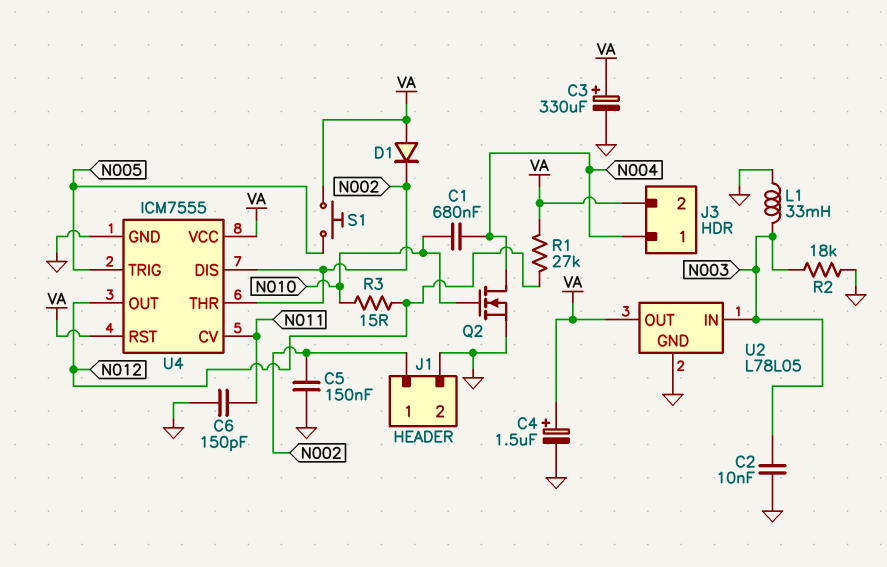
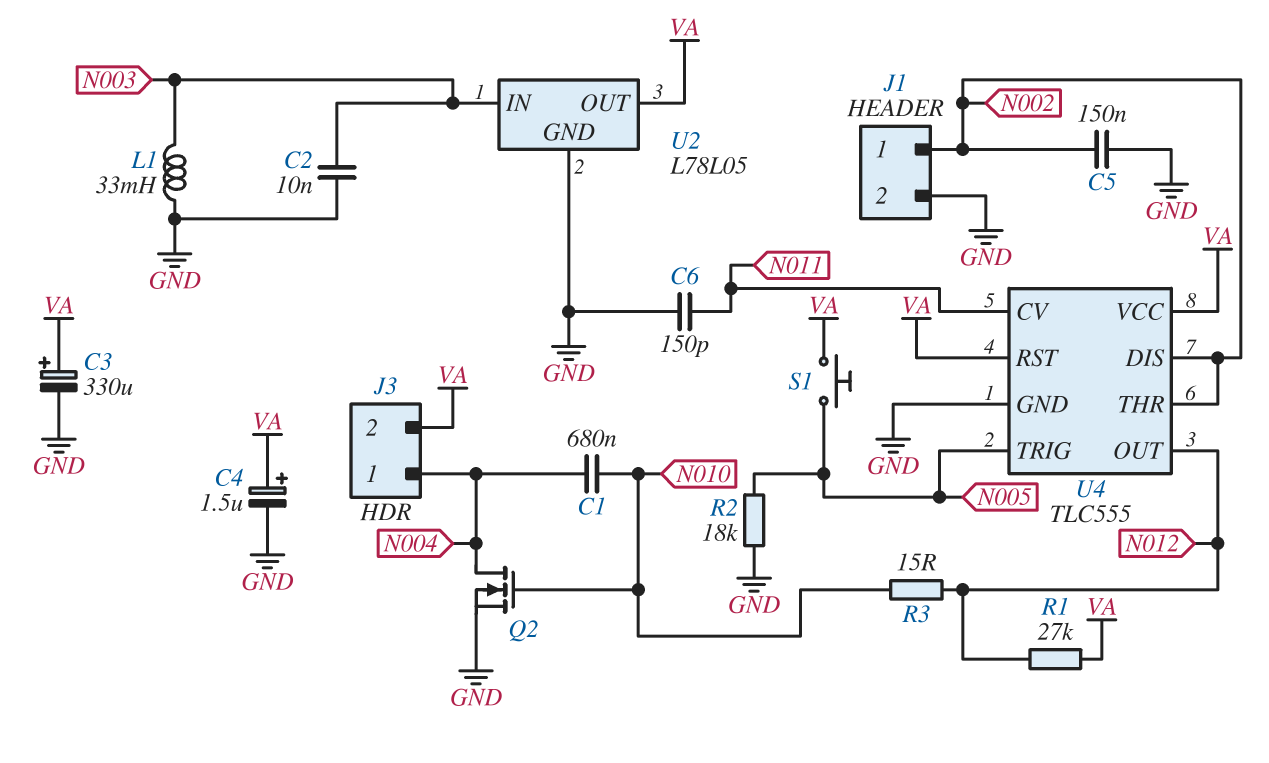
D1: diode (A VA, K N002) -> none
R2: 18k (GND, N003) -> 18k (GND, N005)
U4: ICM7555 -> TLC555

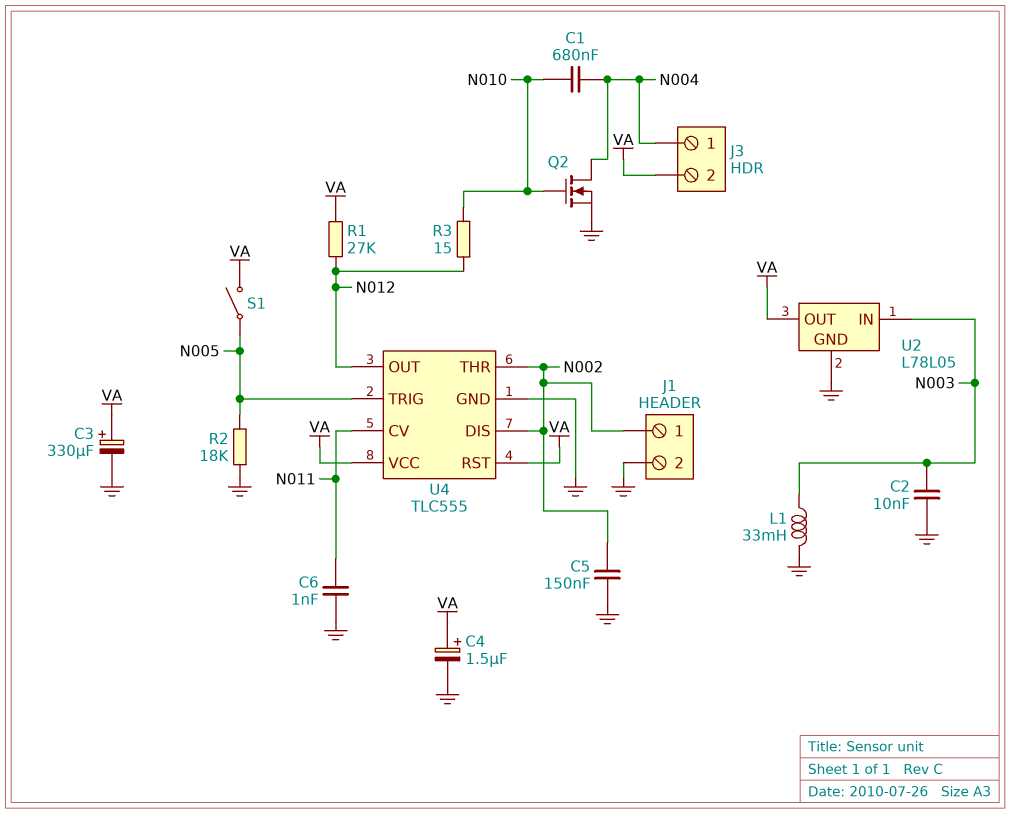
C6: 150pF (GND, N011) -> 1nF (GND, N011)
S1: button (N005, VA) -> switch (N005, VA)

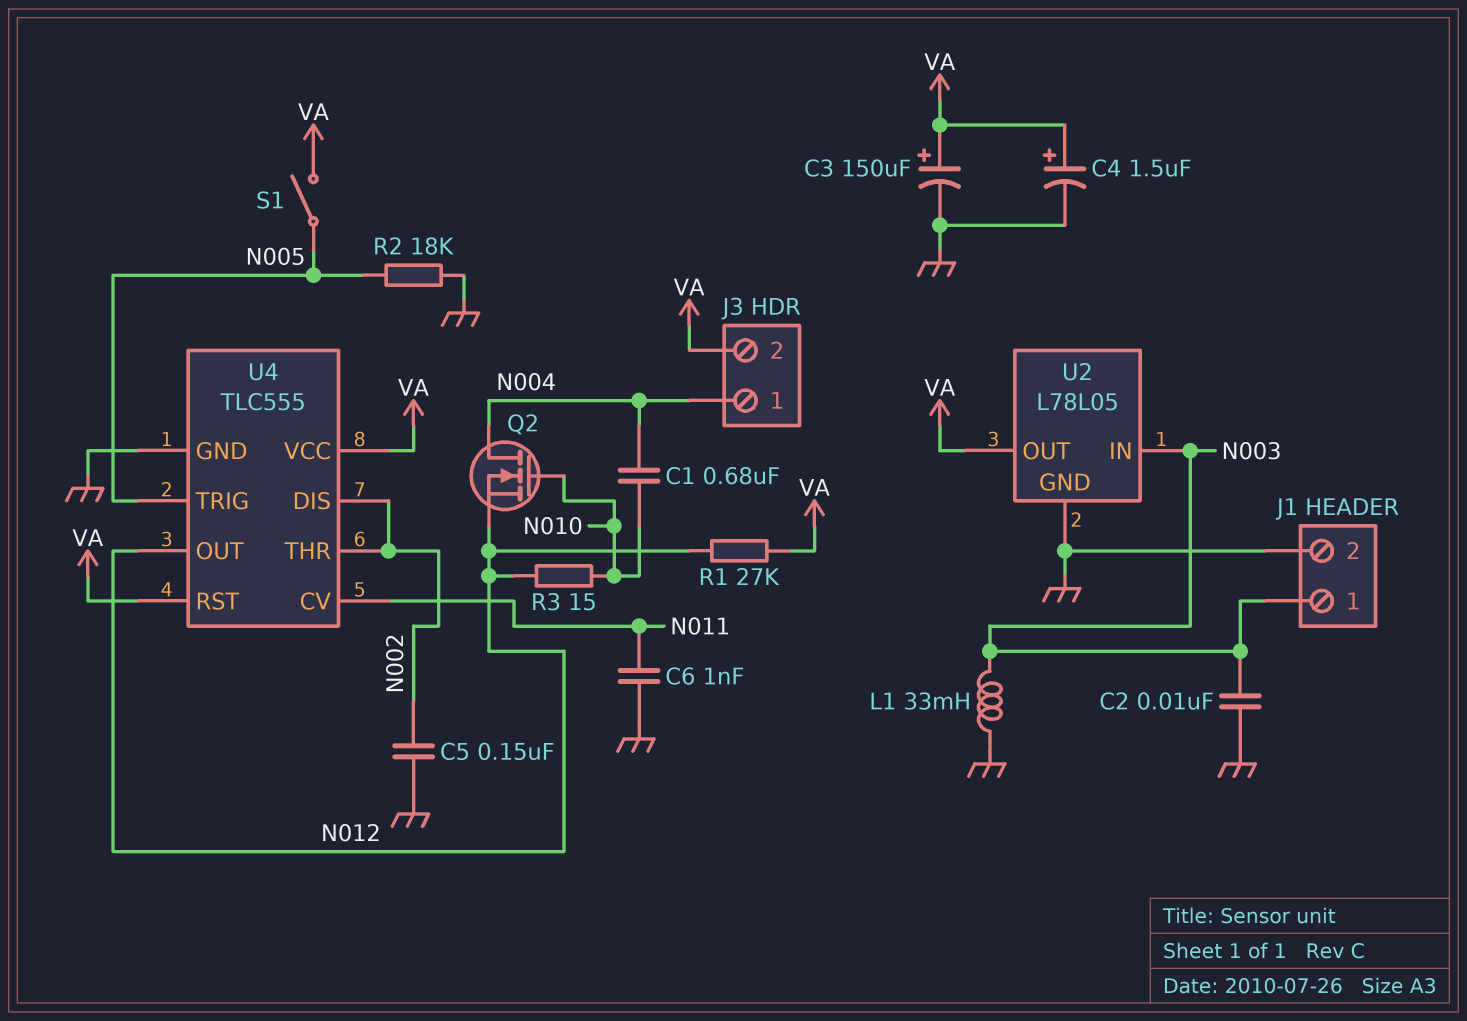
C3: 330uF (plus VA, minus GND) -> 150uF (plus VA, minus GND)
J1 pin 1: N002 -> N003
Q2: NMOS (G N010, D N004, S GND) -> NMOS (G N010, D N004, S N012)

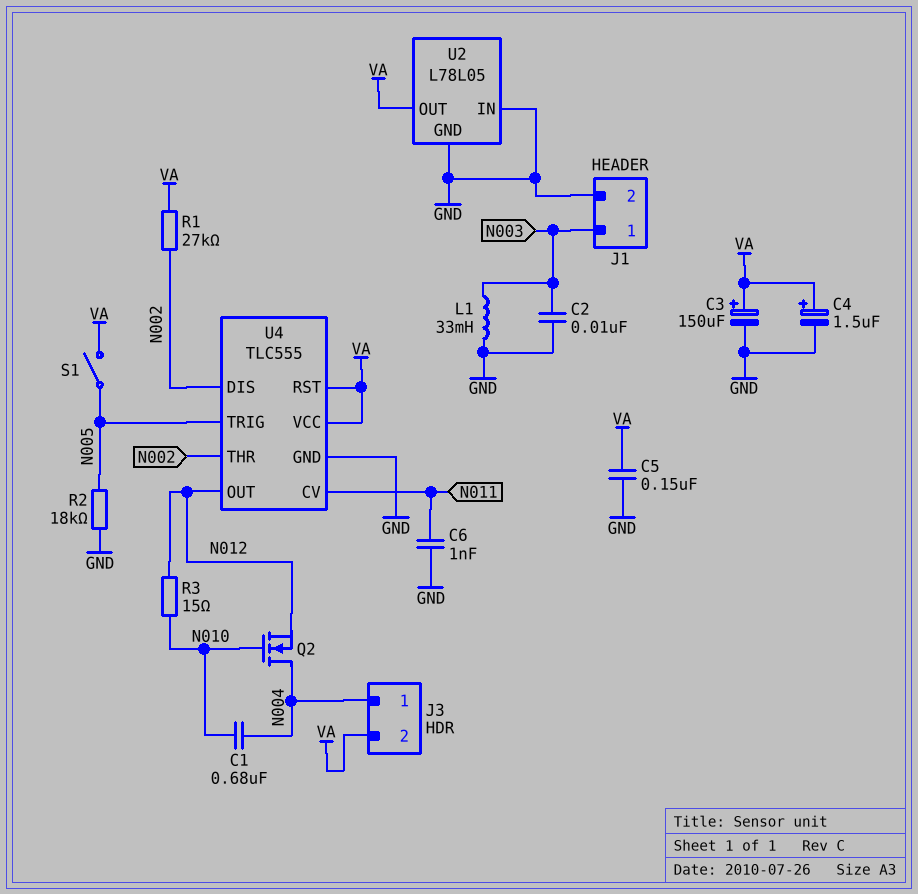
C5: 150nF (GND, N002) -> 150nF (GND, VA)
R1: 27k (N012, VA) -> 27k (N002, VA)
U2 pin IN: N003 -> GND

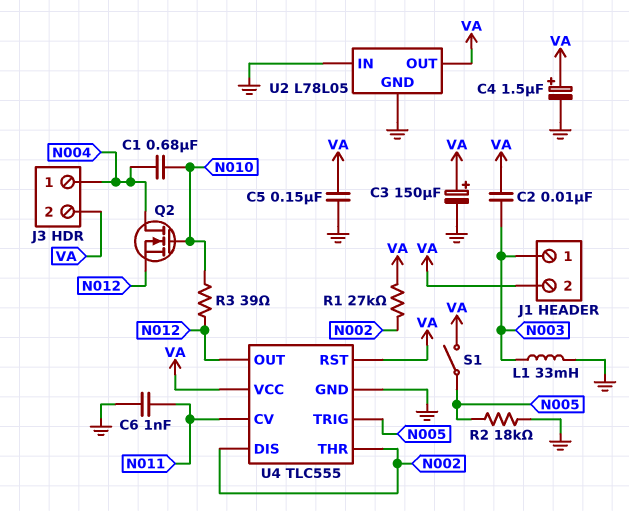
C2: 10nF (GND, N003) -> 10nF (N003, VA)
J1 pin 2: GND -> VA
R3: 15 (N010, N012) -> 39 (N010, N012)

